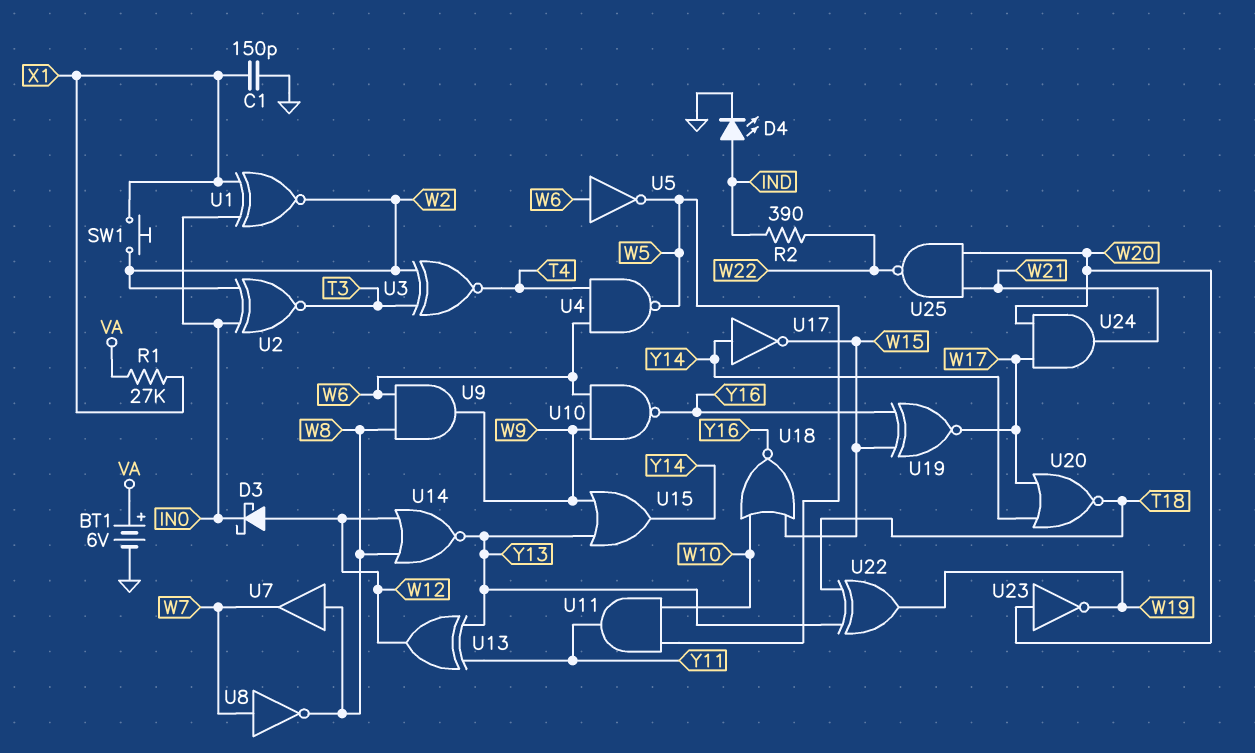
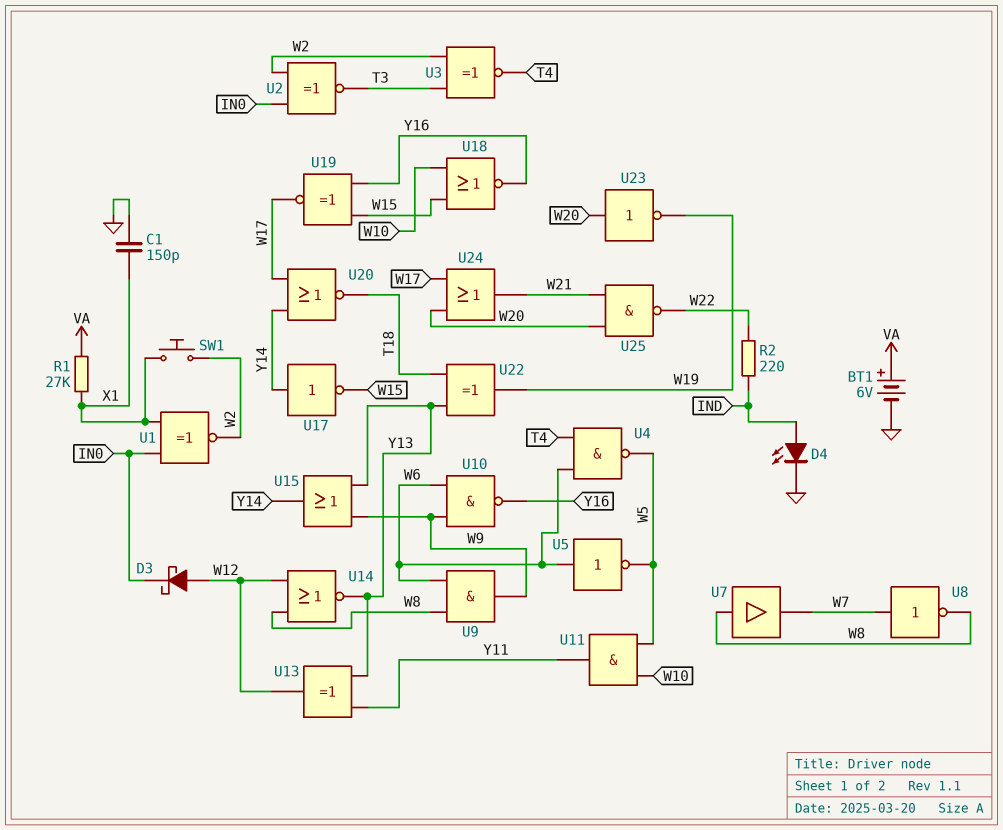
R2: 390 (IND, W22) -> 220 (IND, W22)
U24: AND (in W17, in W20, out W21) -> OR (in W17, in W20, out W21)

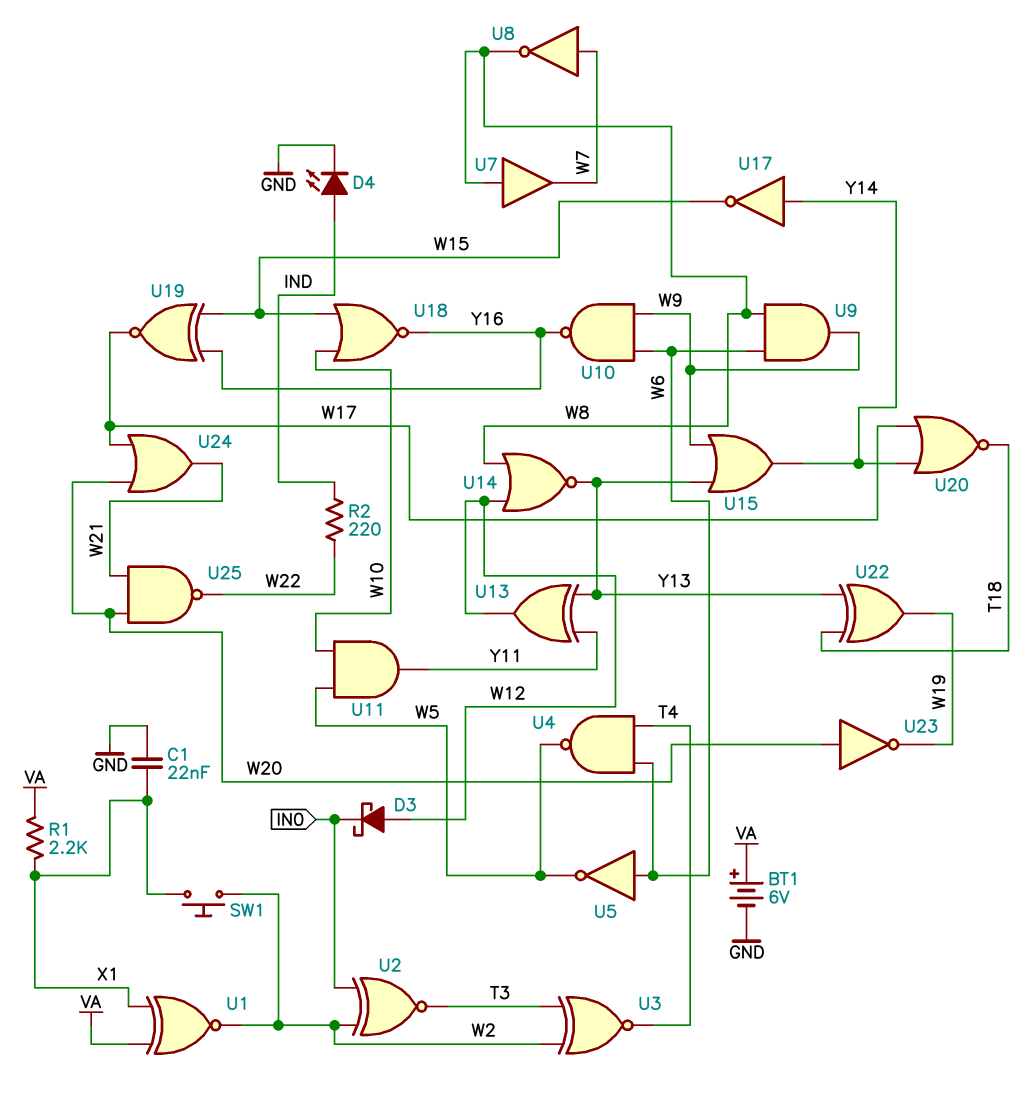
C1: 150pF (GND, X1) -> 22nF (GND, X1)
R1: 27k (VA, X1) -> 2.2k (VA, X1)
U1: XNOR (in IN0, in X1, out W2) -> XNOR (in VA, in X1, out W2)

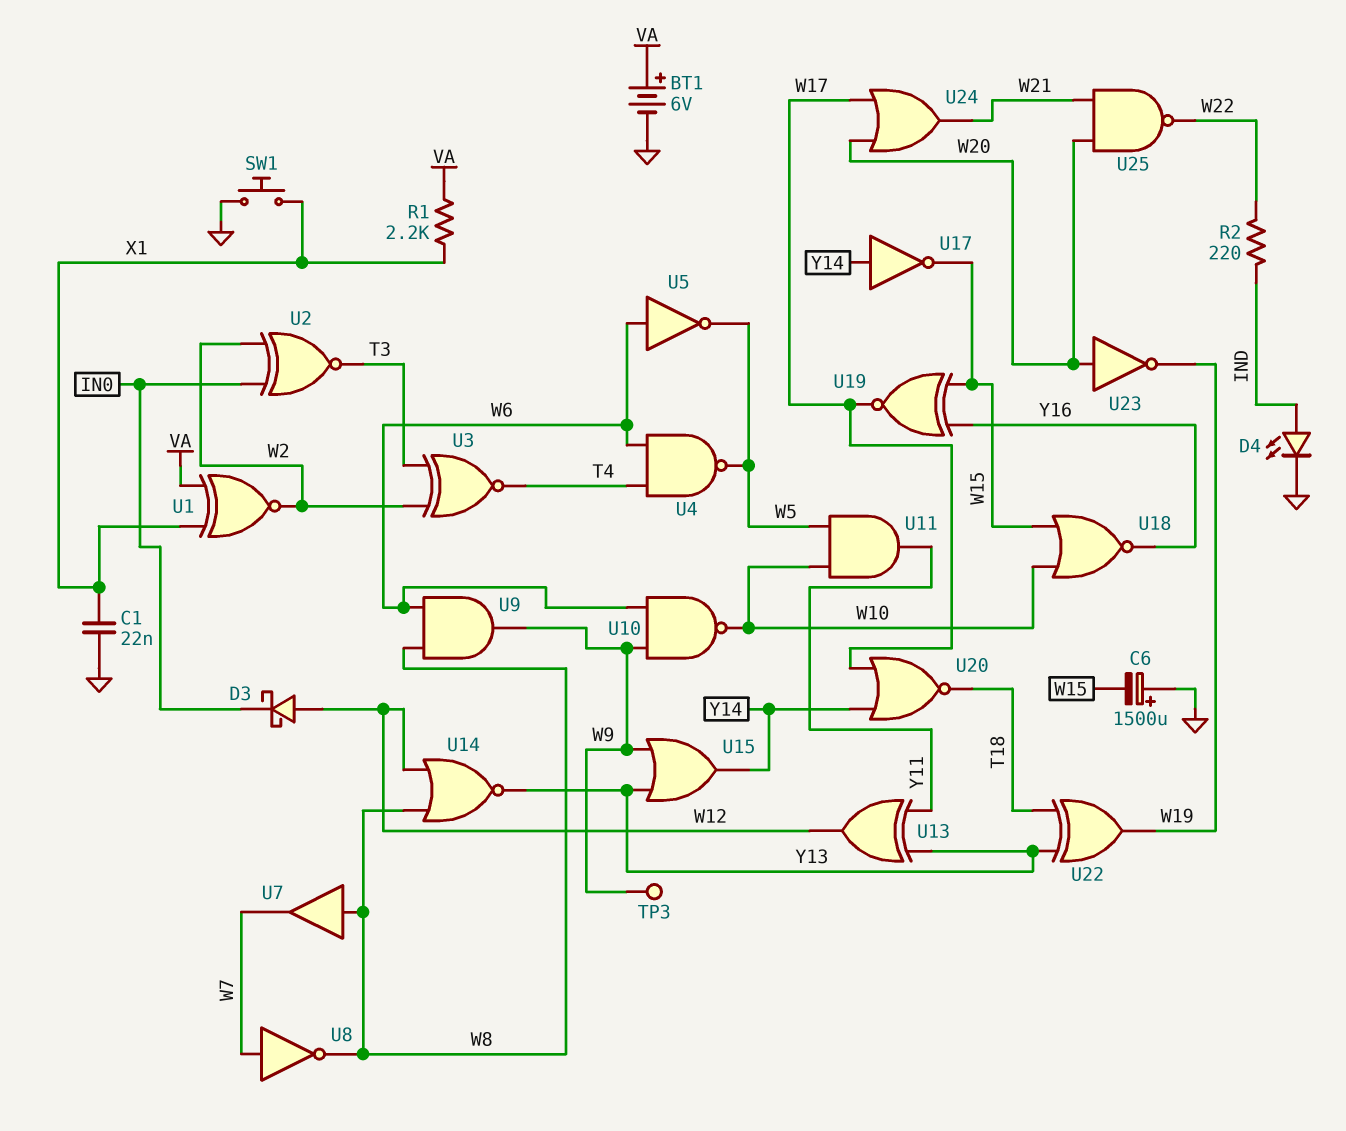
C6: none -> 1500uF (plus GND, minus W15)
SW1: button (W2, X1) -> button (GND, X1)
TP3: none -> test point (W9)
U10: NAND (in W6, in W9, out Y16) -> NAND (in W6, in W9, out W10)

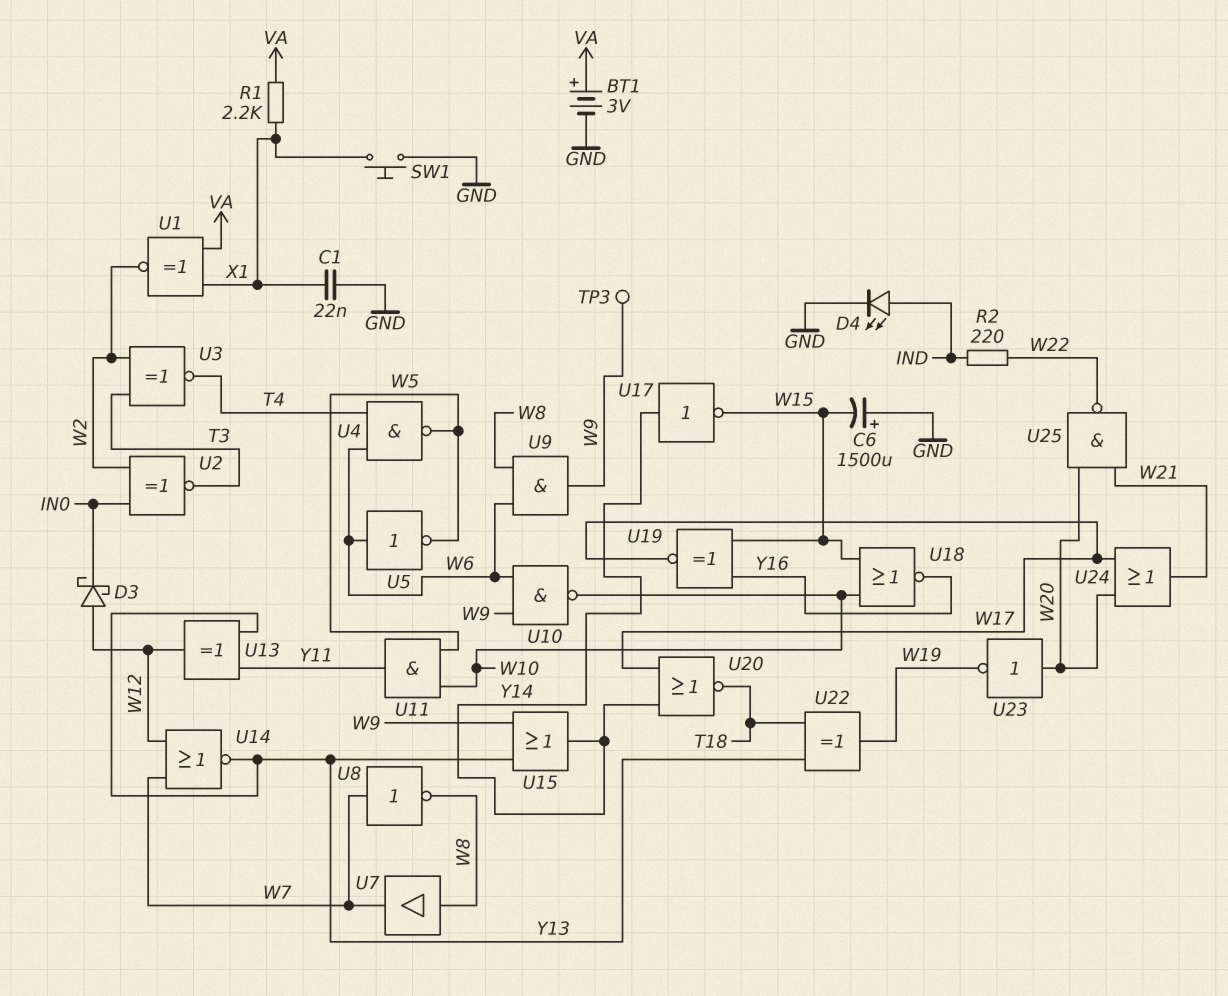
BT1: 6V (plus VA, minus GND) -> 3V (plus VA, minus GND)
U14: NOR (in W8, in W12, out Y13) -> NOR (in W7, in W12, out Y13)

